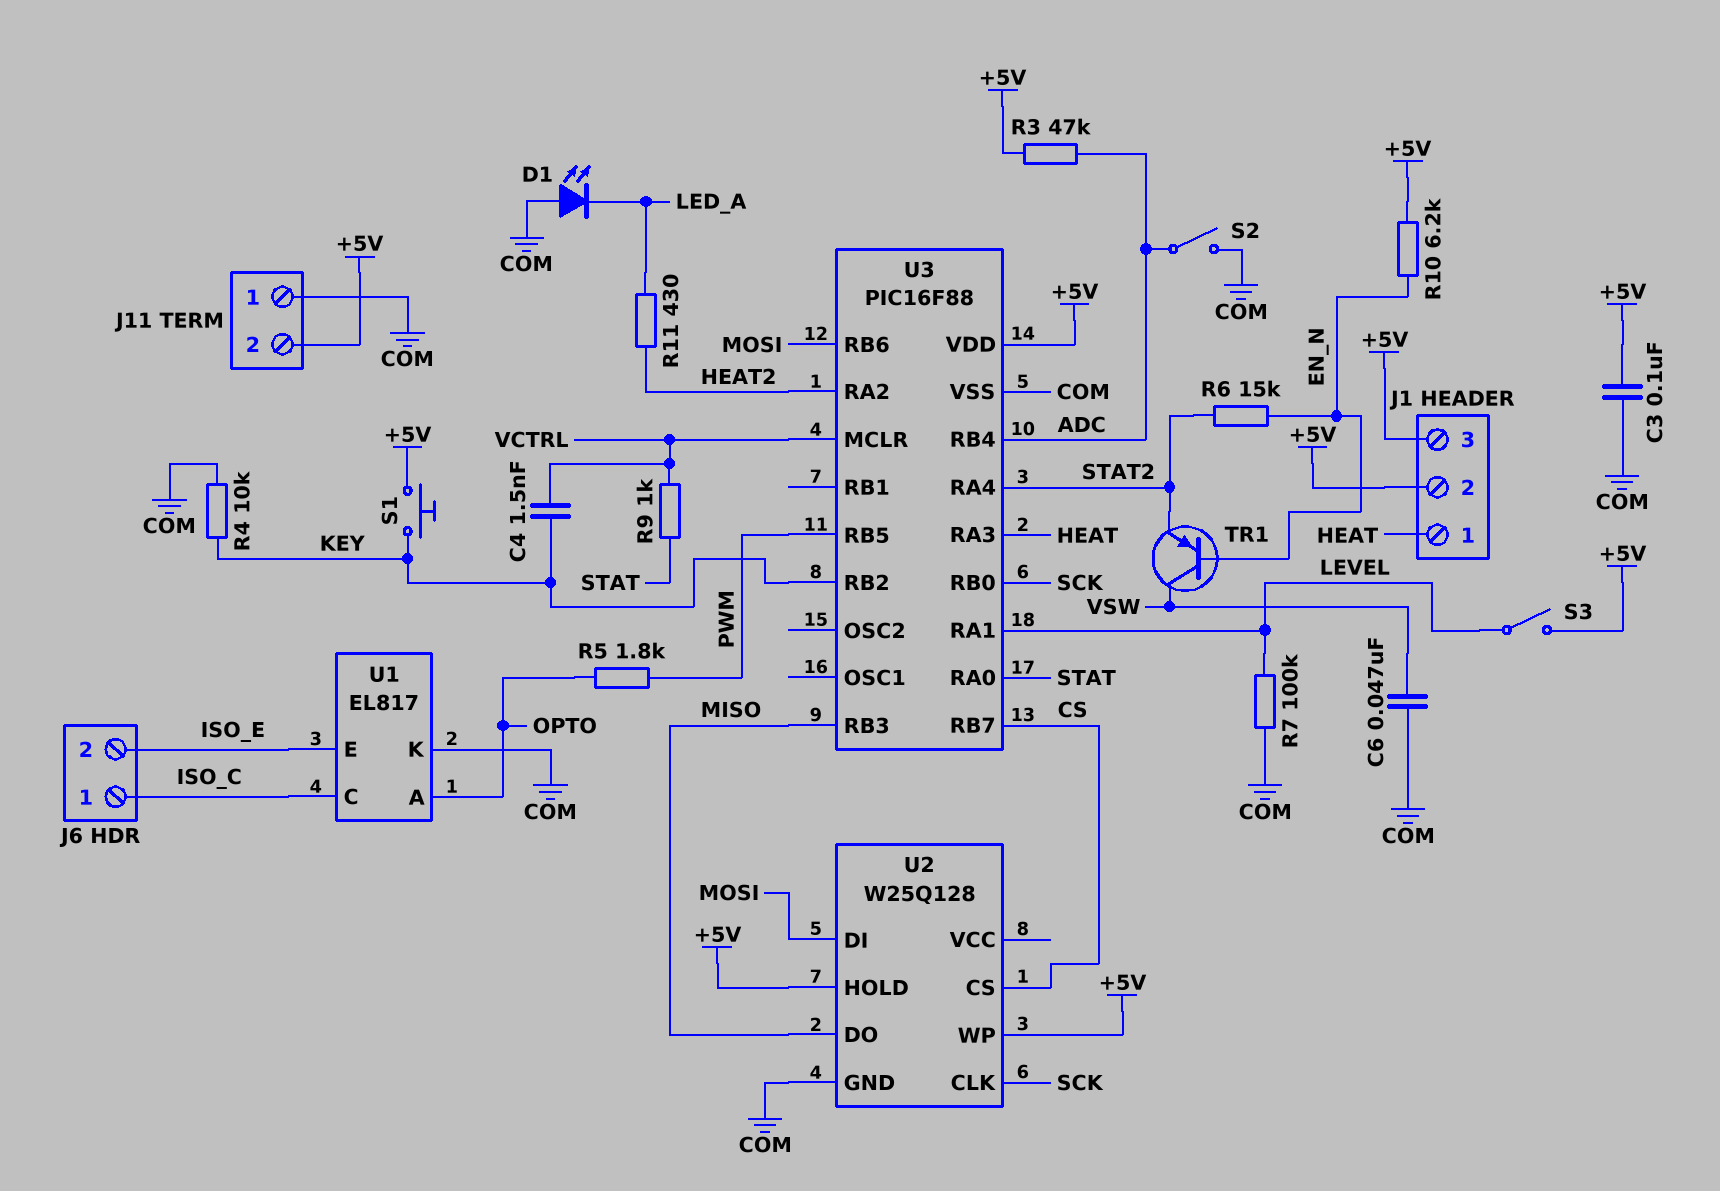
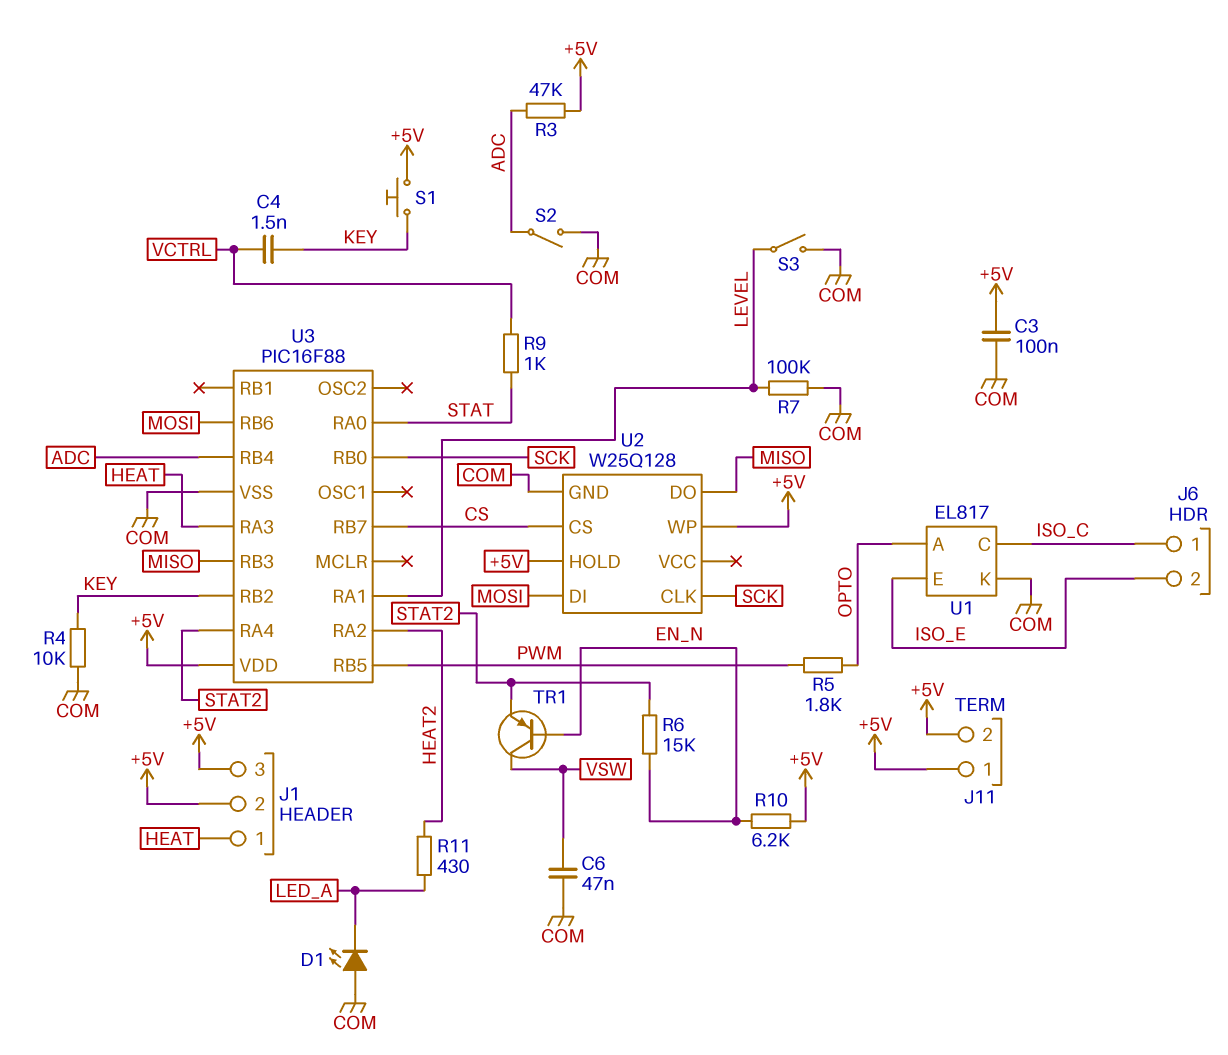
J11 pin 1: COM -> +5V
S3: switch (+5V, LEVEL) -> switch (COM, LEVEL)
U3 pin MCLR: VCTRL -> none

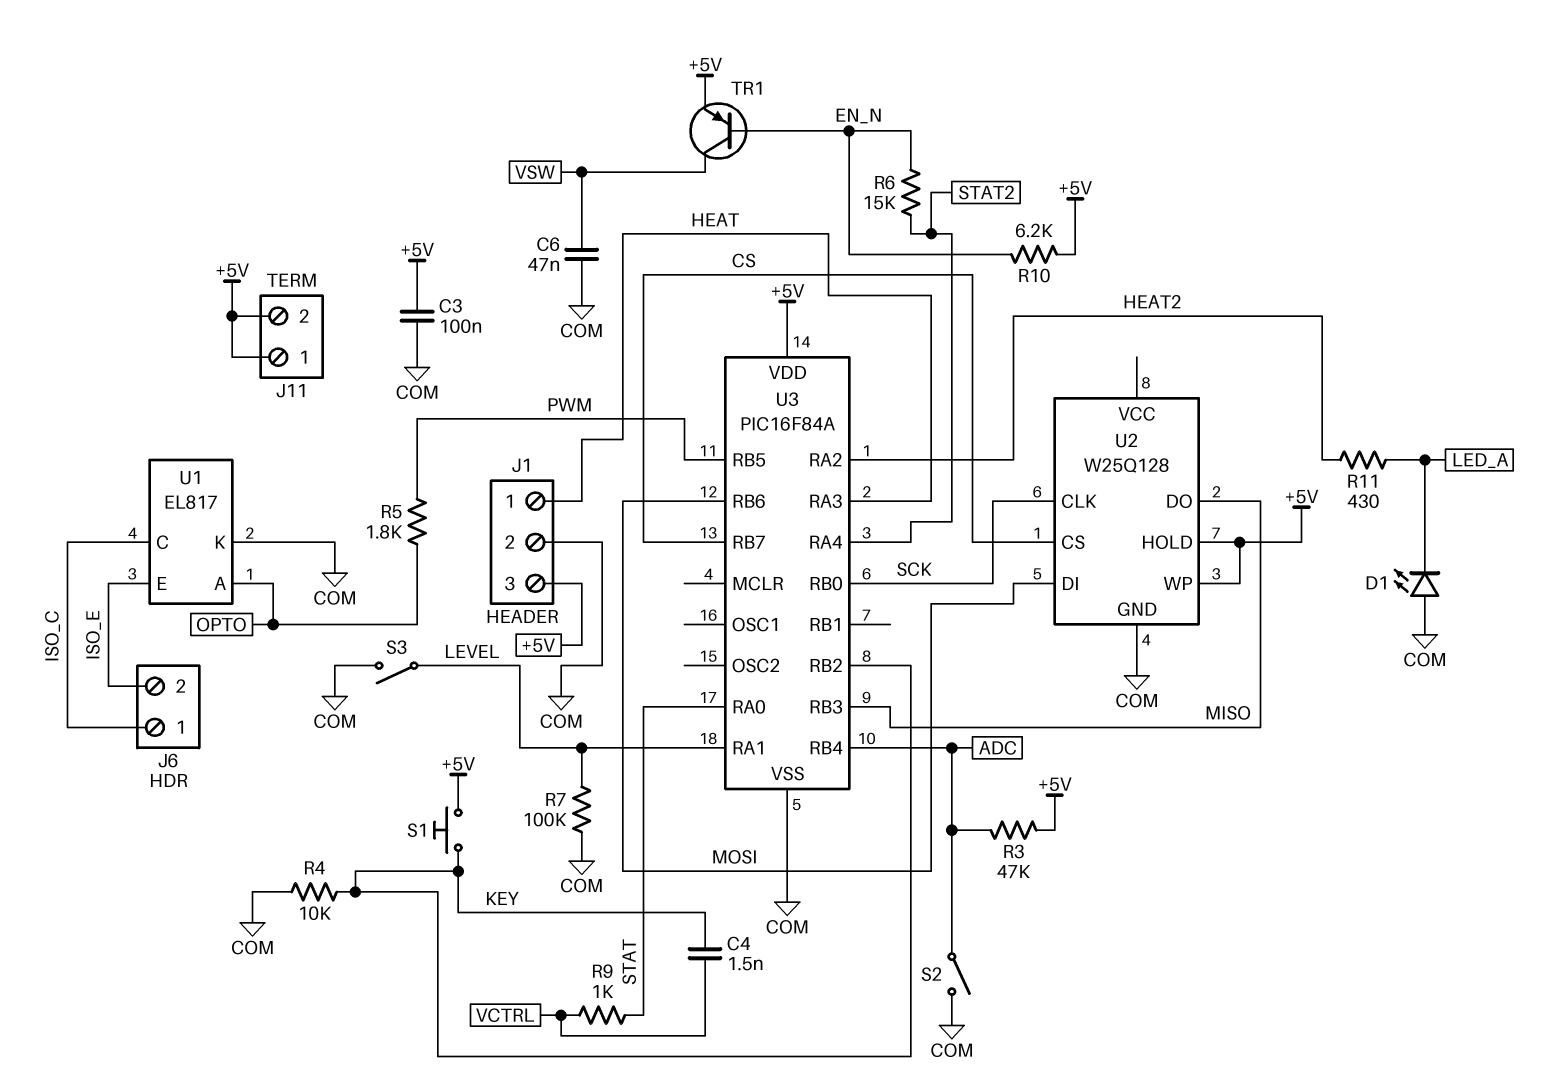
J1 pin 2: +5V -> COM
TR1: PNP (B EN_N, C VSW, E STAT2) -> PNP (B EN_N, C VSW, E +5V)
U3: PIC16F88 -> PIC16F84A

